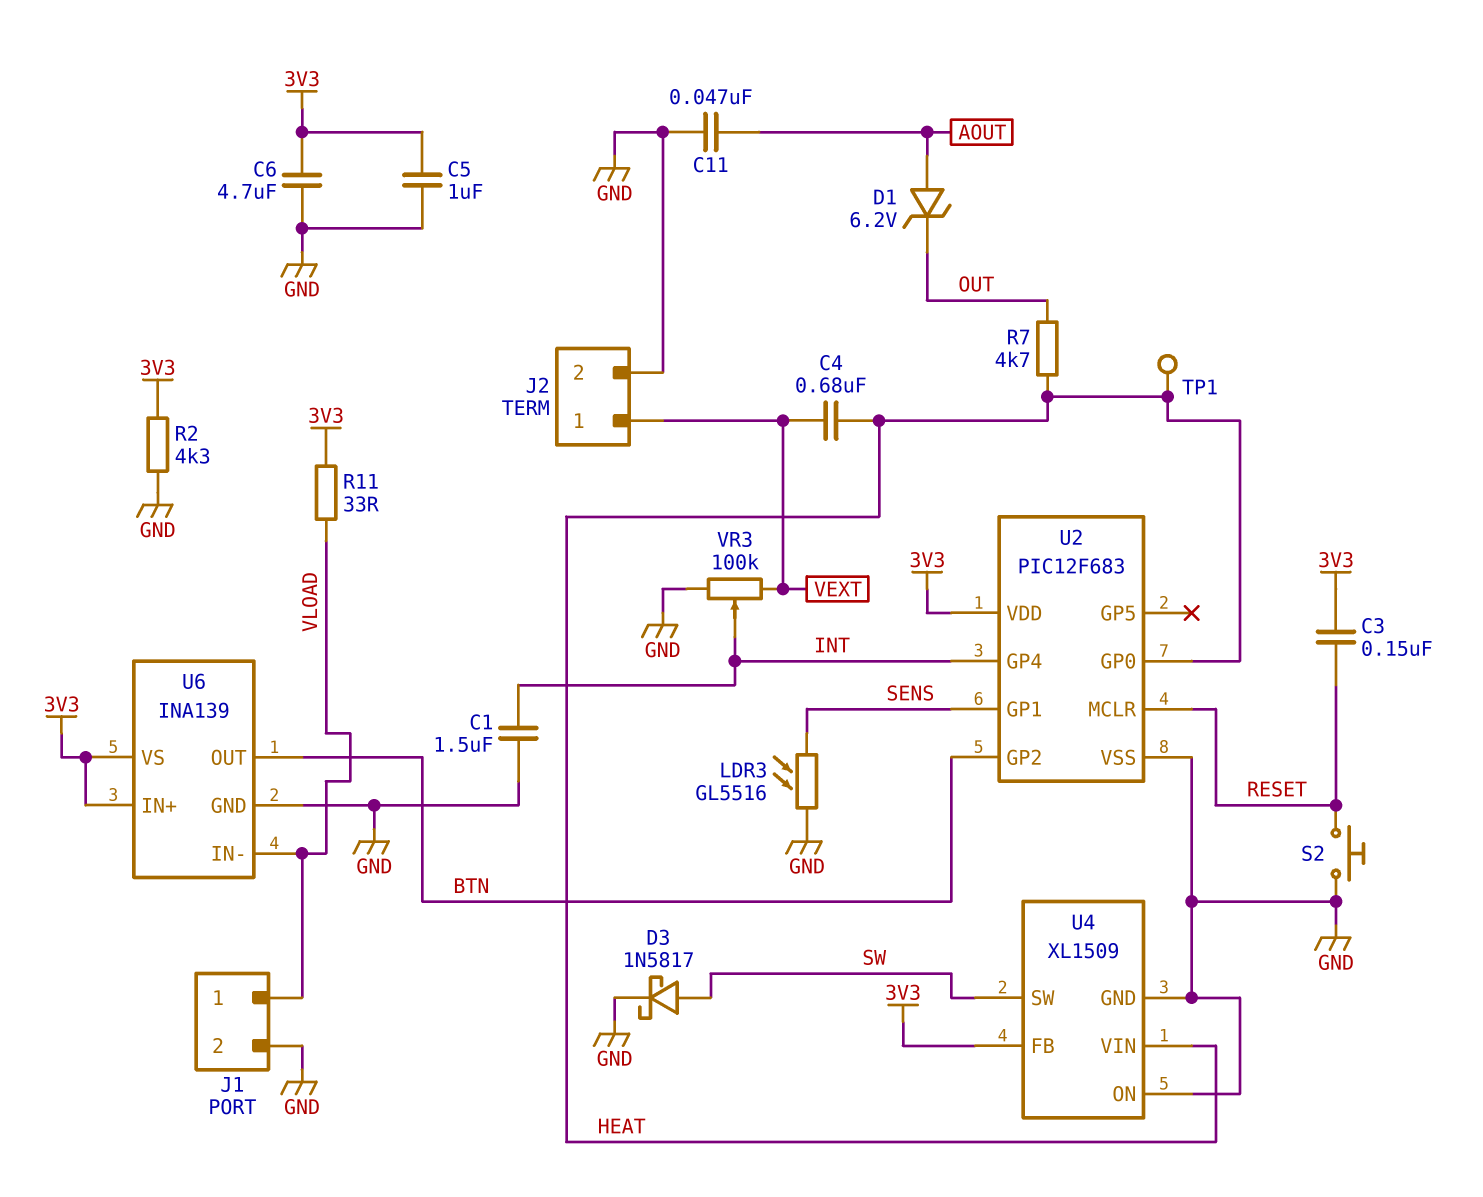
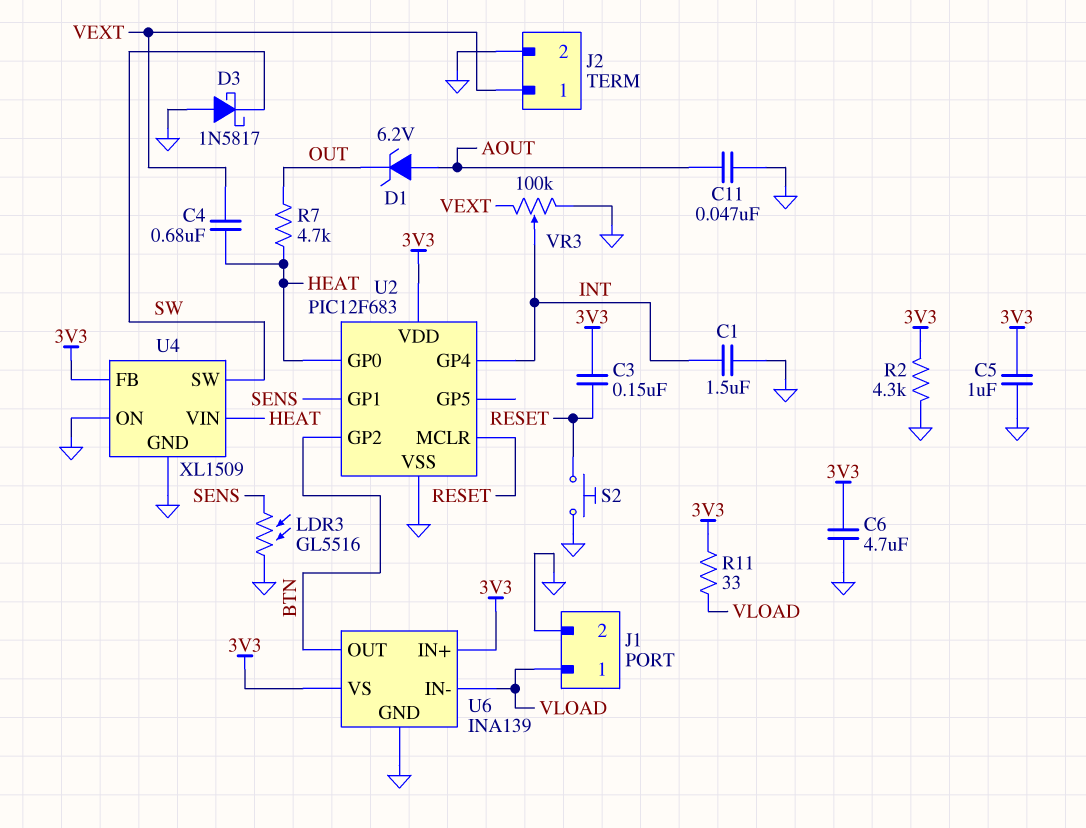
D3: schottky 1N5817 (A SW, K GND) -> schottky 1N5817 (A GND, K SW)
TP1: test point (HEAT) -> none

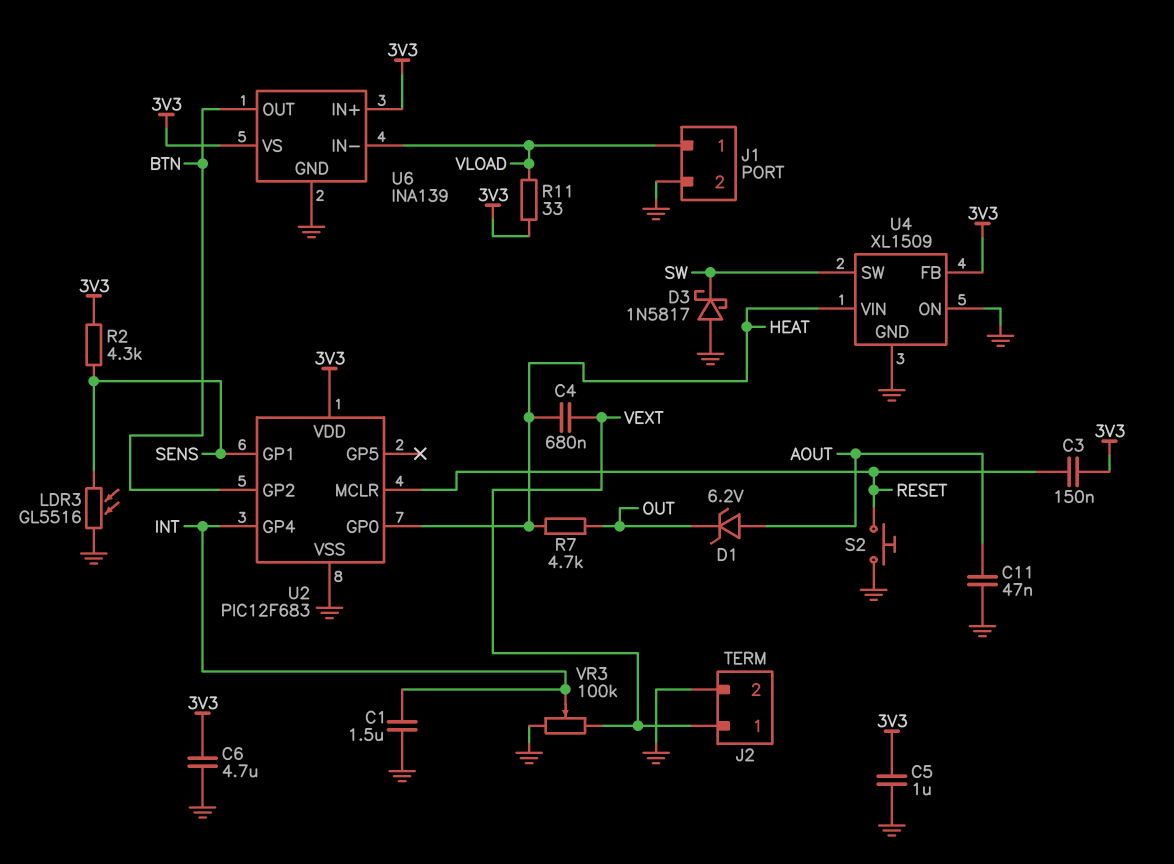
R2: 4.3k (3V3, GND) -> 4.3k (3V3, SENS)

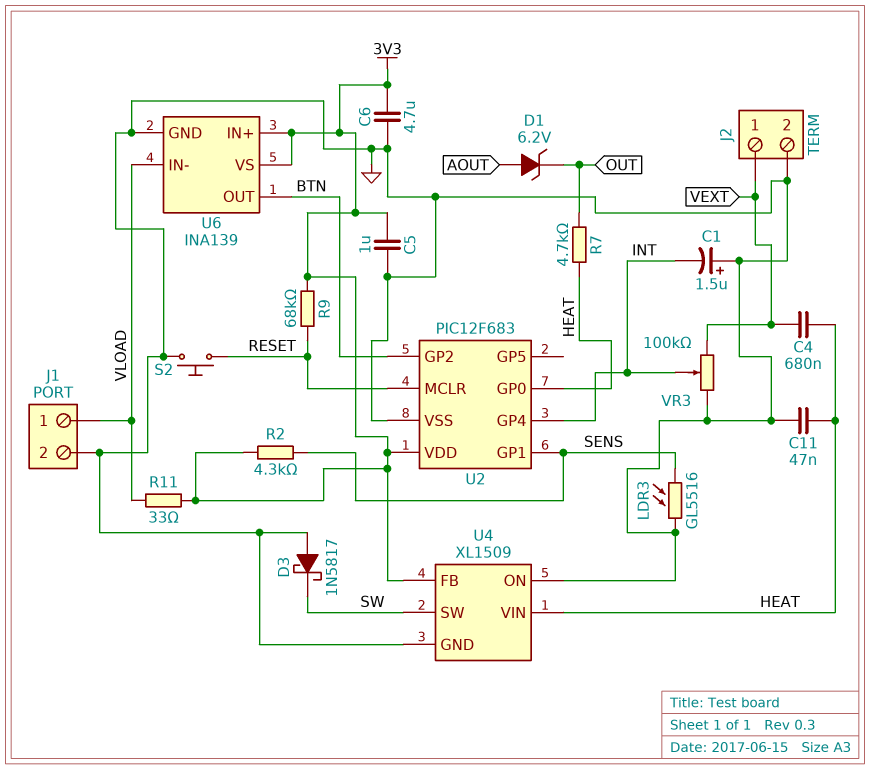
C1: 1.5uF (GND, INT) -> 1.5uF (plus GND, minus INT)
C3: 150nF (3V3, RESET) -> none
C11: 47nF (AOUT, GND) -> 47nF (GND, HEAT)
R9: none -> 68k (3V3, RESET)

